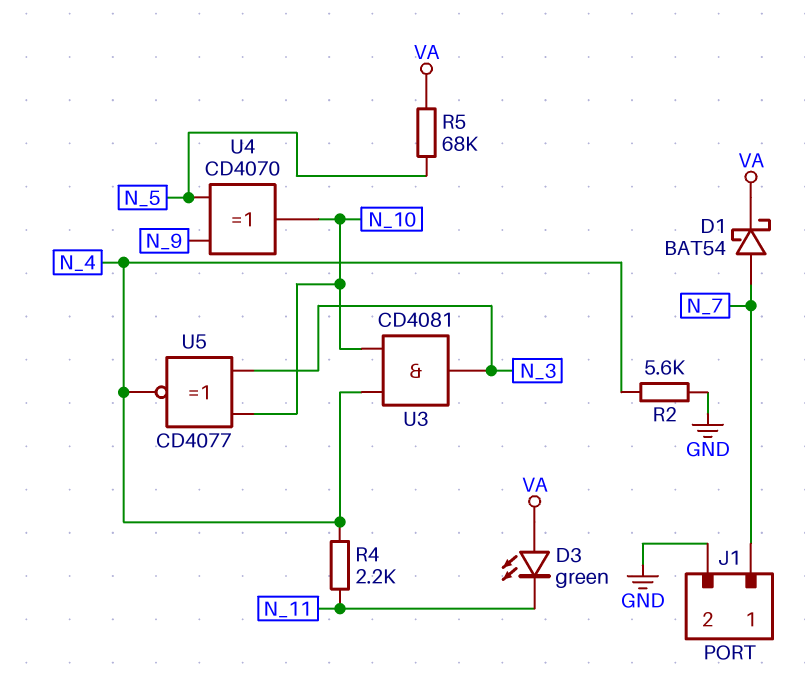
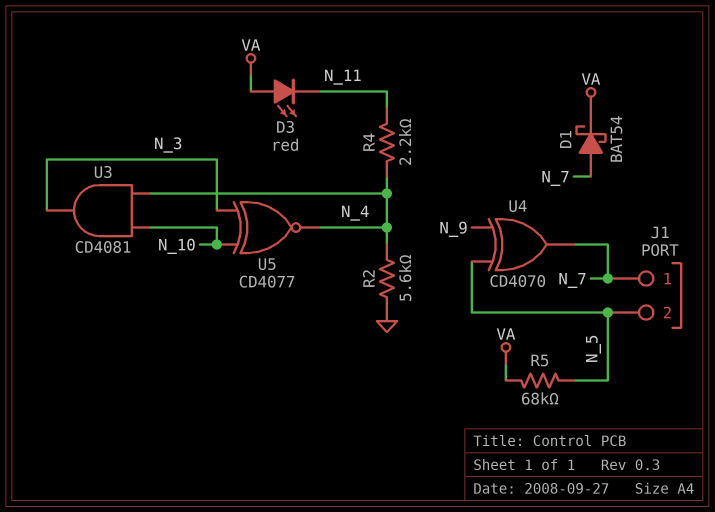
D3: LED green (A VA, K N_11) -> LED red (A VA, K N_11)
J1 pin 2: GND -> N_5
U4: XOR CD4070 (in N_5, in N_9, out N_10) -> XOR CD4070 (in N_5, in N_9, out N_7)

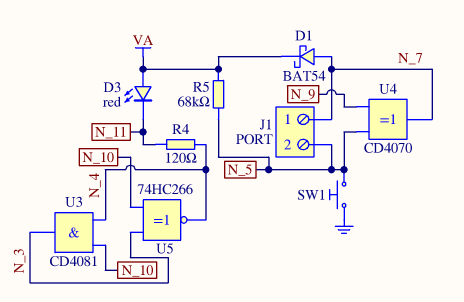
R2: 5.6k (GND, N_4) -> none
R4: 2.2k (N_4, N_11) -> 120 (N_4, N_11)
SW1: none -> button (GND, N_5)
U5: XNOR CD4077 (in N_3, in N_10, out N_4) -> XNOR 74HC266 (in N_3, in N_10, out N_4)

